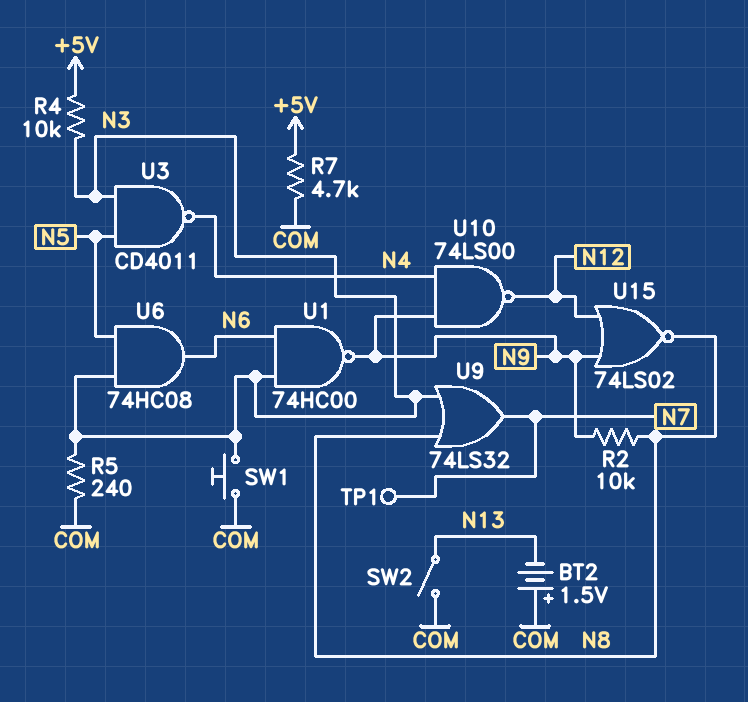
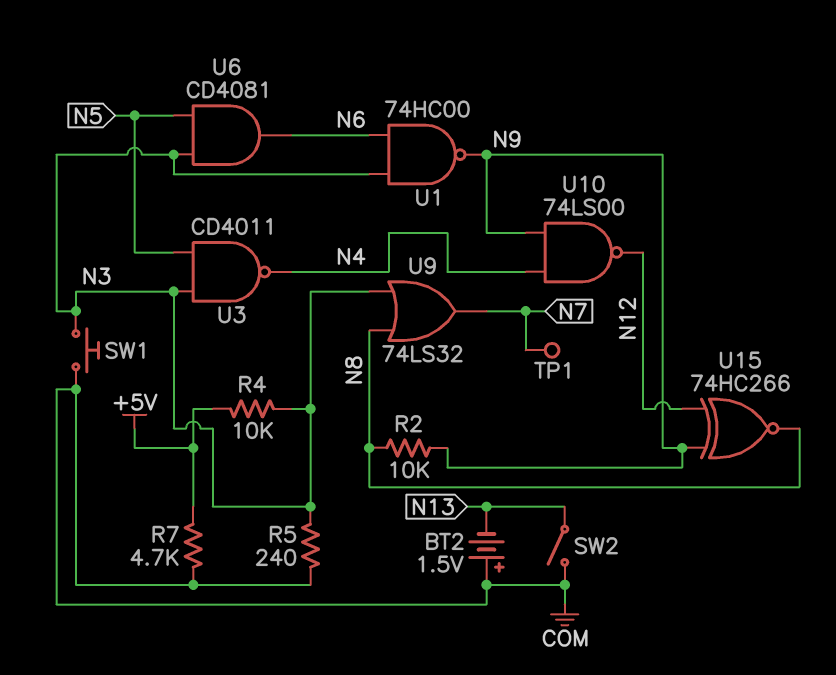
U6: AND 74HC08 (in N3, in N5, out N6) -> AND CD4081 (in N3, in N5, out N6)
U15: NOR 74LS02 (in N9, in N12, out N8) -> XNOR 74HC266 (in N9, in N12, out N8)

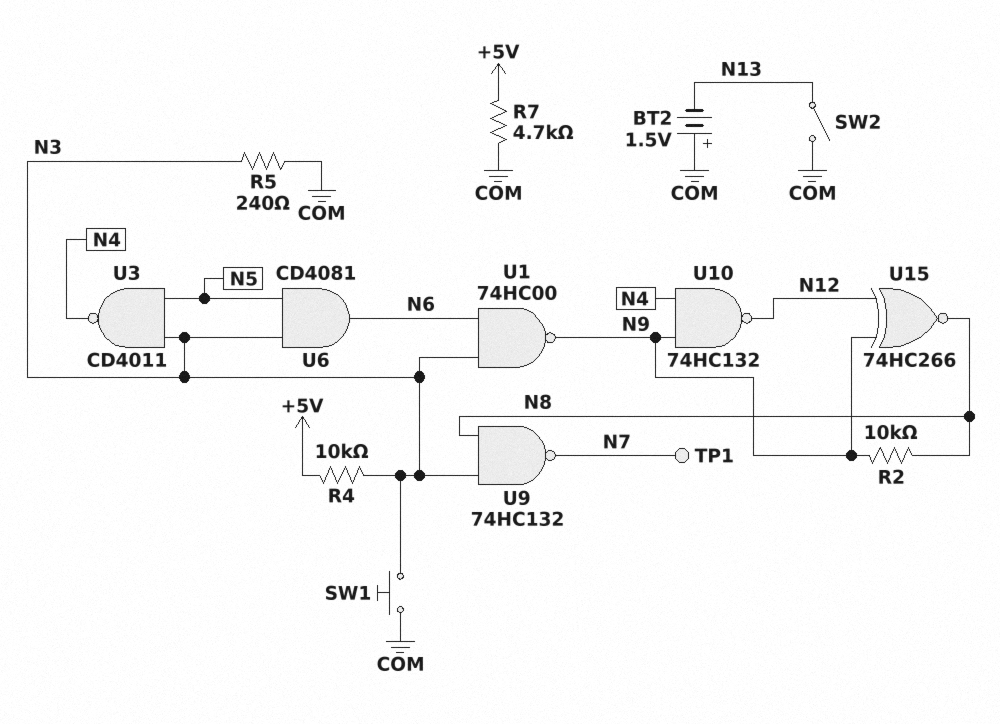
U9: OR 74LS32 (in N3, in N8, out N7) -> NAND 74HC132 (in N3, in N8, out N7)
U10: NAND 74LS00 (in N4, in N9, out N12) -> NAND 74HC132 (in N4, in N9, out N12)

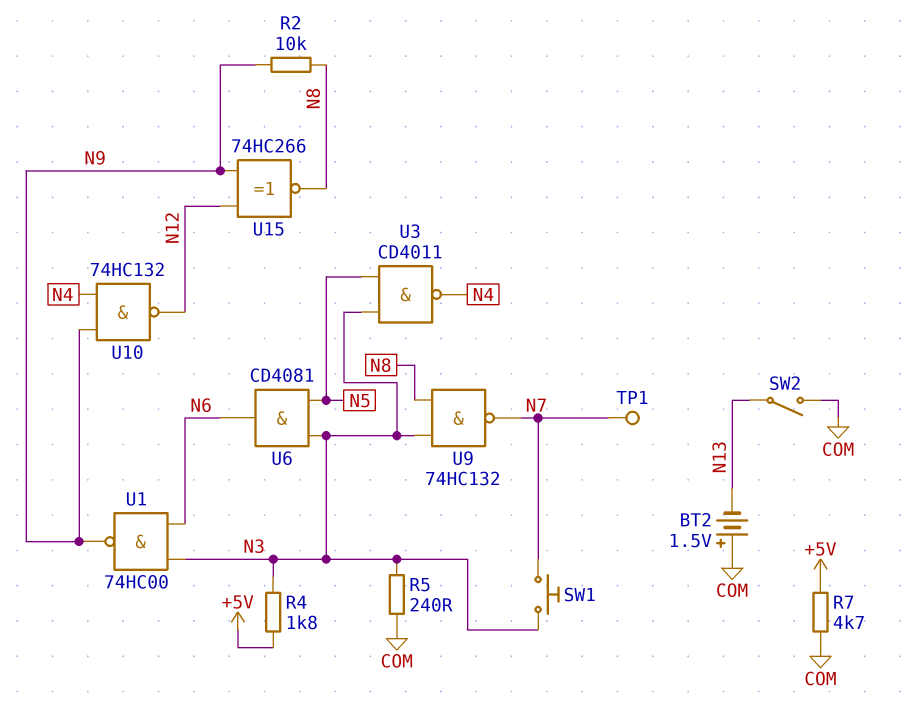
R4: 10k (+5V, N3) -> 1.8k (+5V, N3)
SW1: button (COM, N3) -> button (N3, N7)

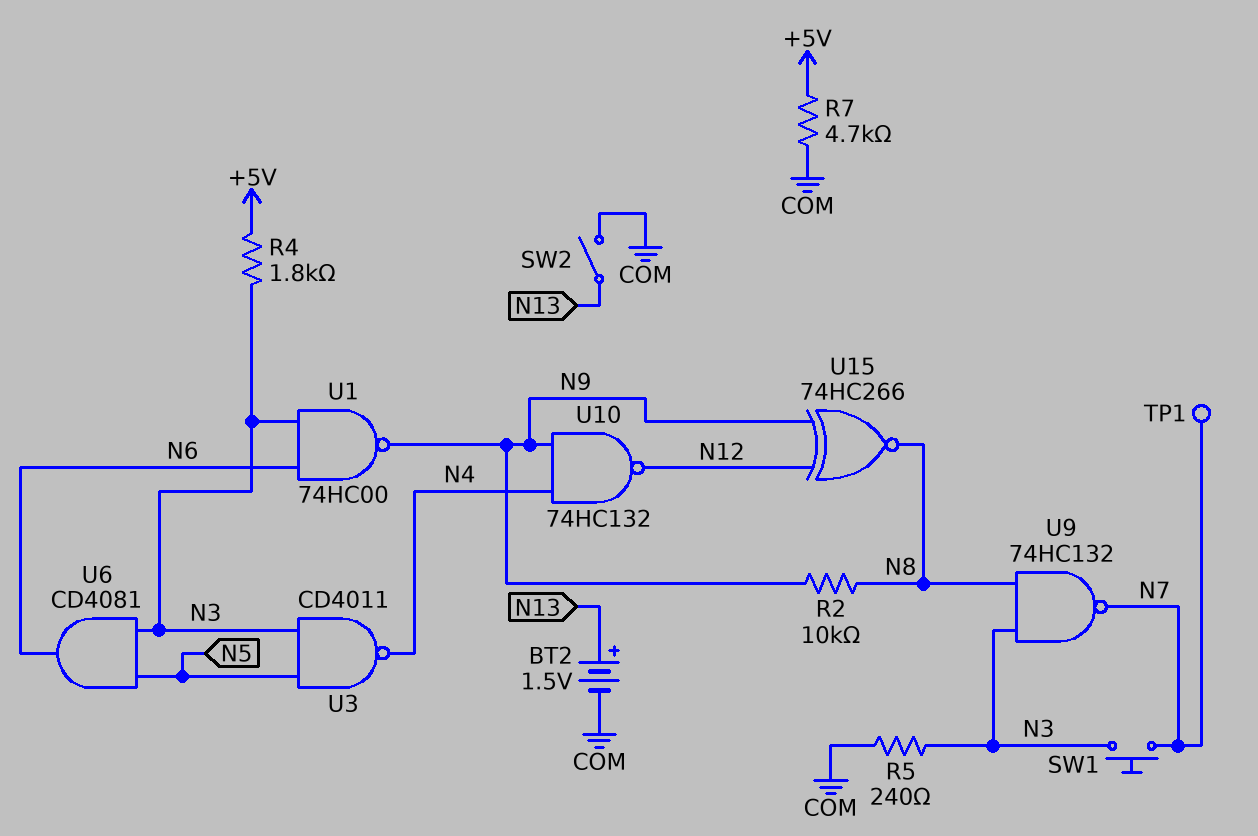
BT2: 1.5V (plus COM, minus N13) -> 1.5V (plus N13, minus COM)

